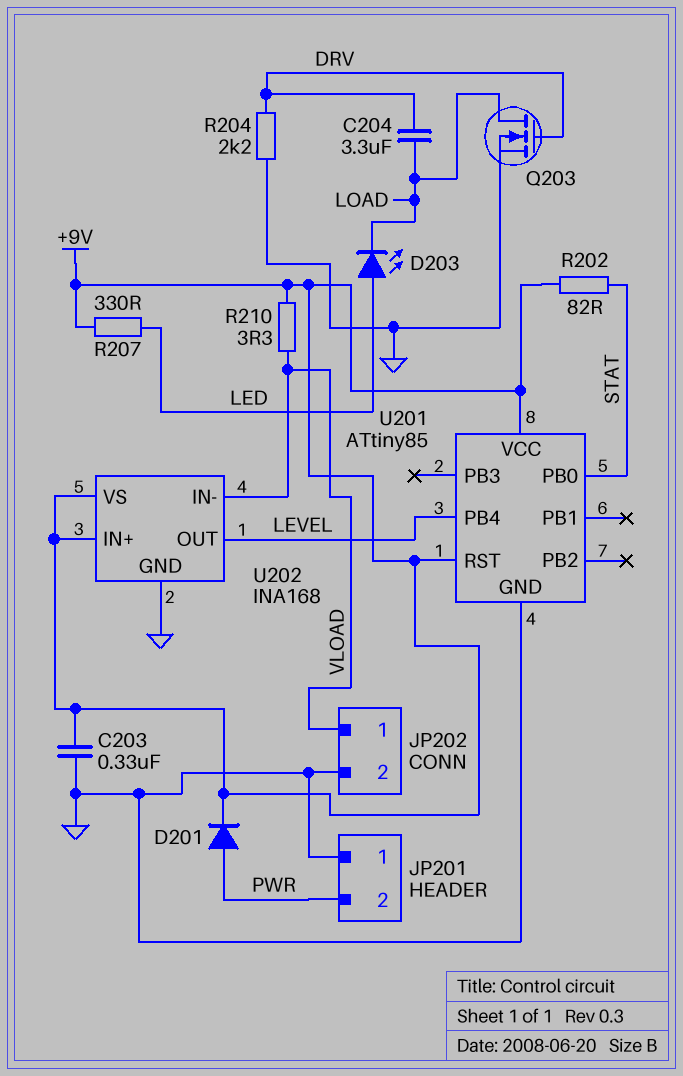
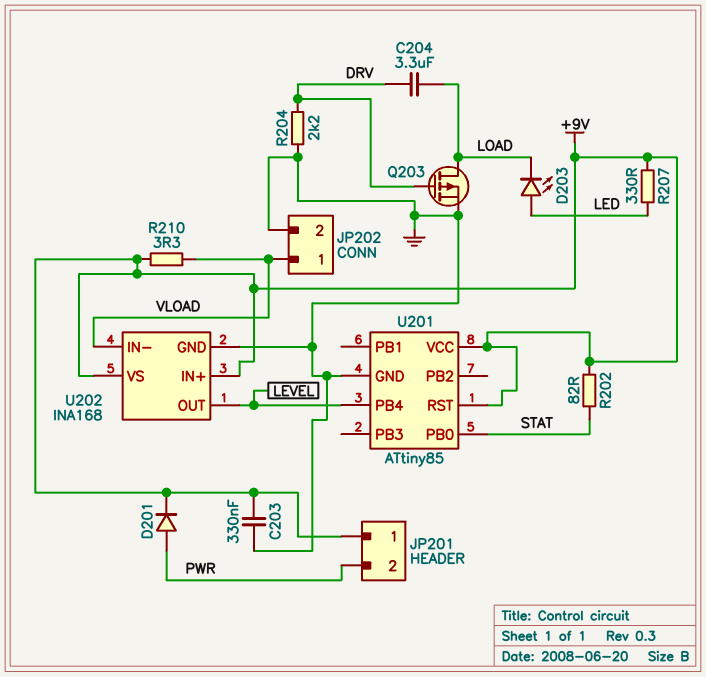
JP201 pin 1: GND -> +9V
Q203: NMOS (G DRV, D LOAD, S GND) -> PMOS (G DRV, D LOAD, S GND)

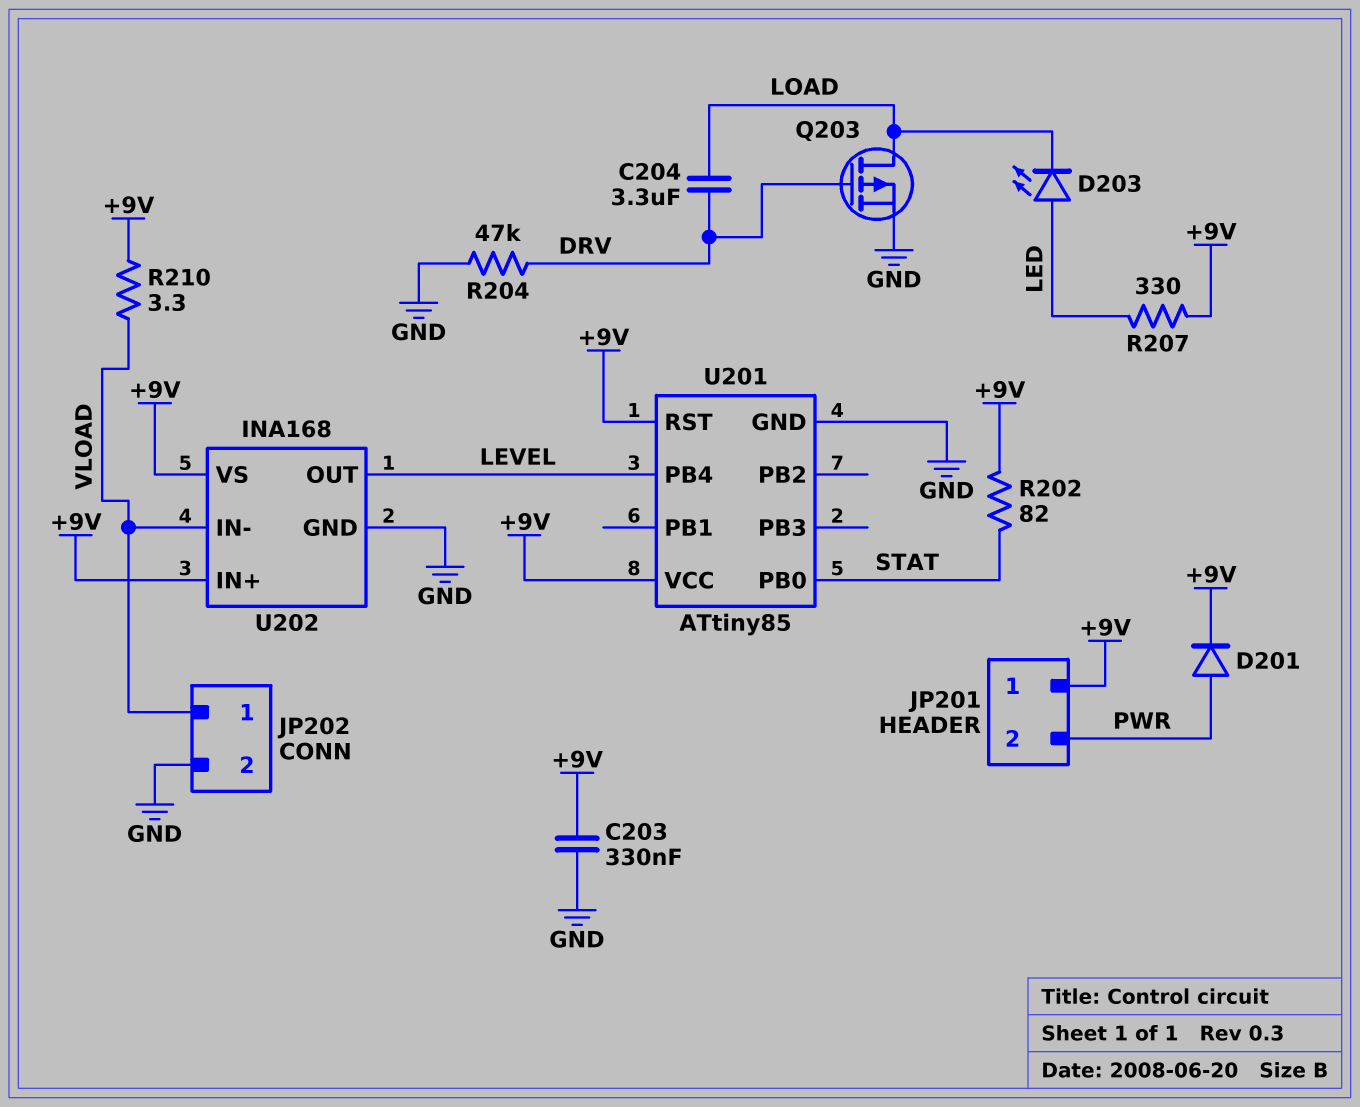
R204: 2.2k (DRV, GND) -> 47k (DRV, GND)

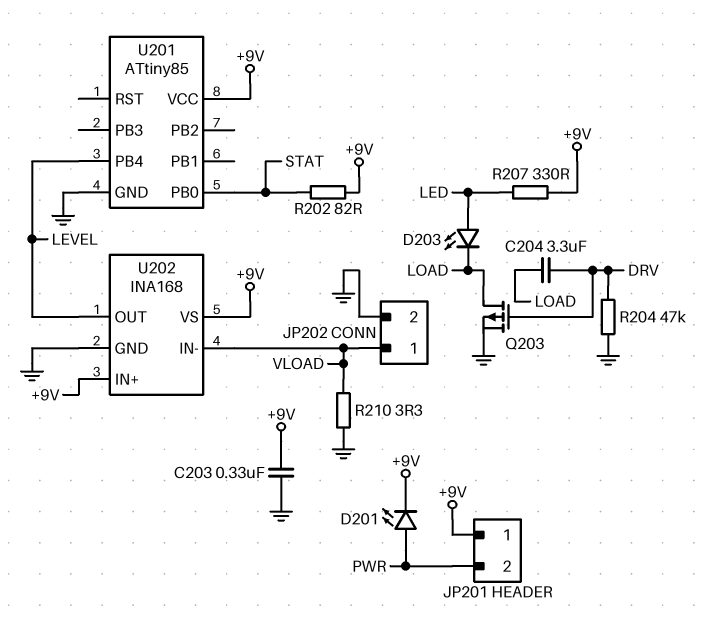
D201: diode (A PWR, K +9V) -> LED (A PWR, K +9V)
R210: 3.3 (+9V, VLOAD) -> 3.3 (GND, VLOAD)
U201 pin RST: +9V -> none

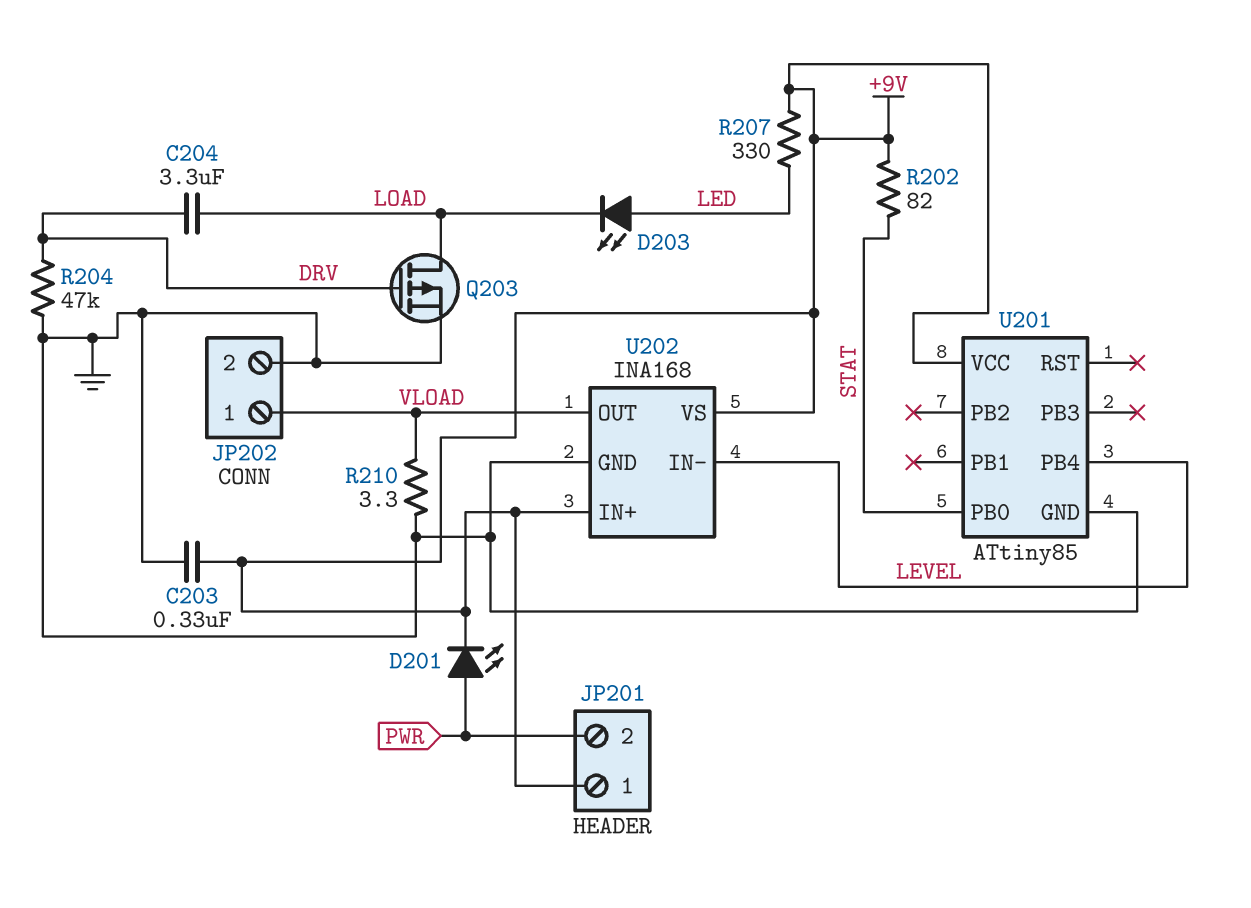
U202 pin IN-: VLOAD -> LEVEL
U202 pin OUT: LEVEL -> VLOAD

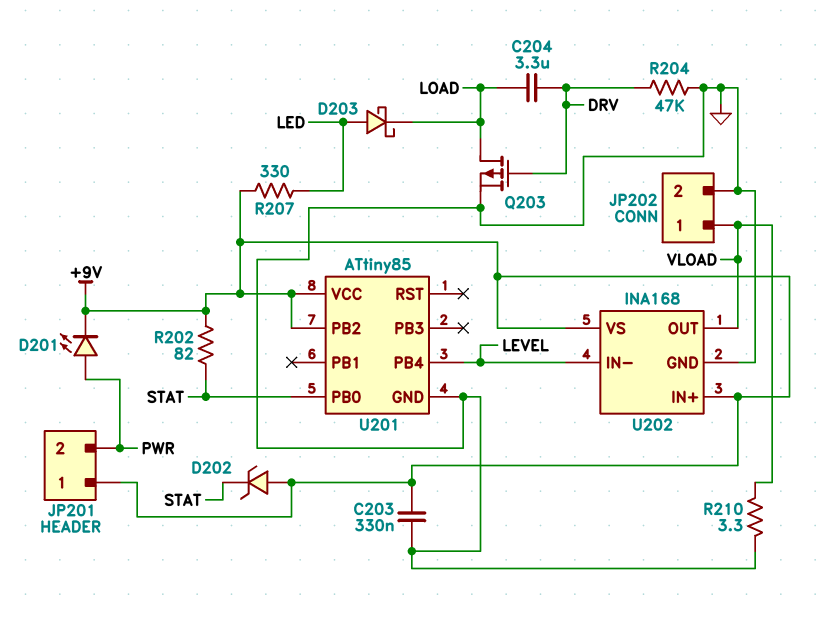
D202: none -> zener (A +9V, K STAT)
D203: LED (A LED, K LOAD) -> schottky (A LED, K LOAD)
U201 pin PB2: none -> +9V

